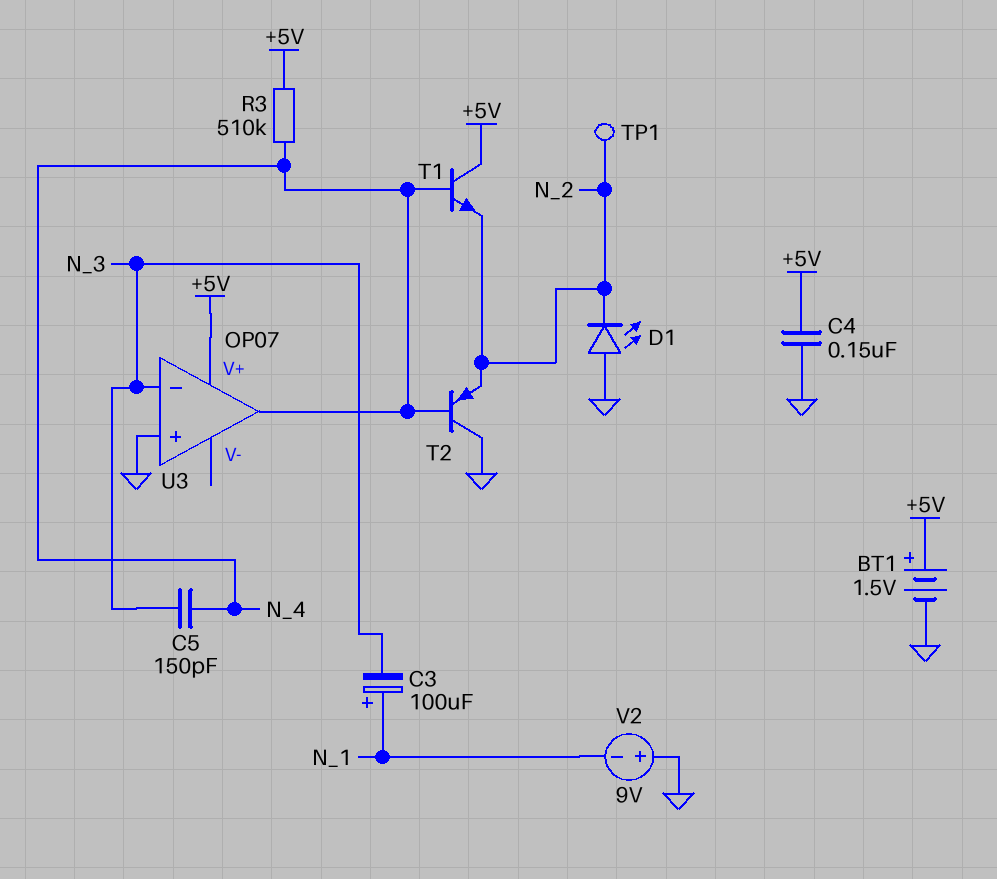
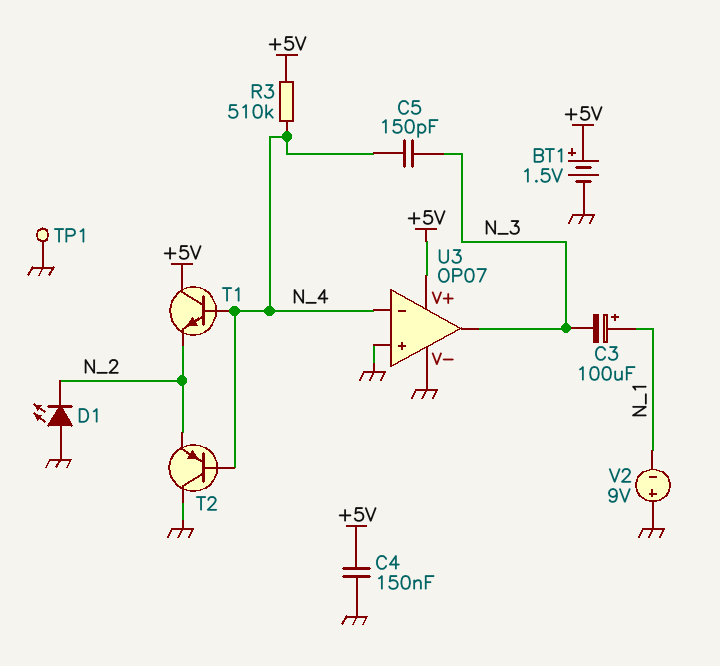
TP1: test point (N_2) -> test point (GND)
U3 pin V-: none -> GND
U3 pin in-: N_3 -> N_4
U3 pin out: N_4 -> N_3

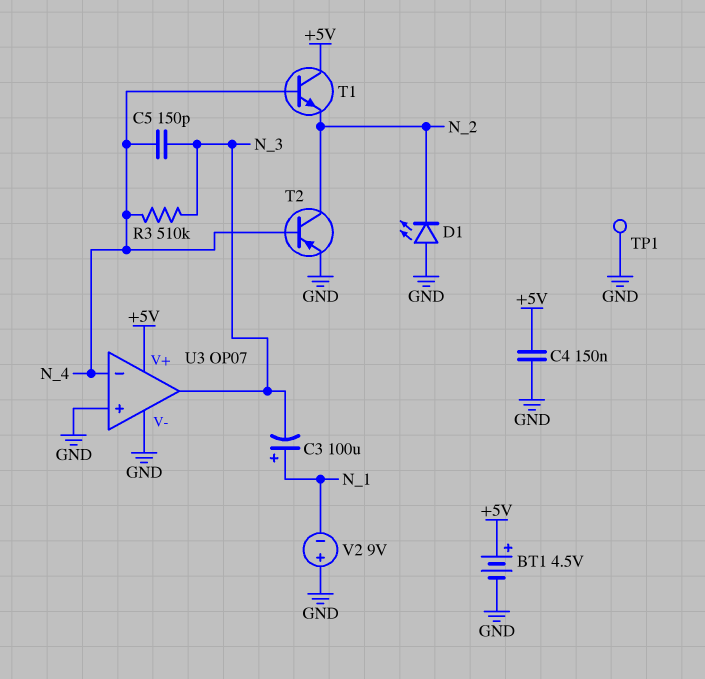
BT1: 1.5V (plus +5V, minus GND) -> 4.5V (plus +5V, minus GND)
R3: 510k (+5V, N_4) -> 510k (N_3, N_4)
T2: PNP (B N_4, C GND, E N_2) -> PNP (B N_4, C N_2, E GND)

